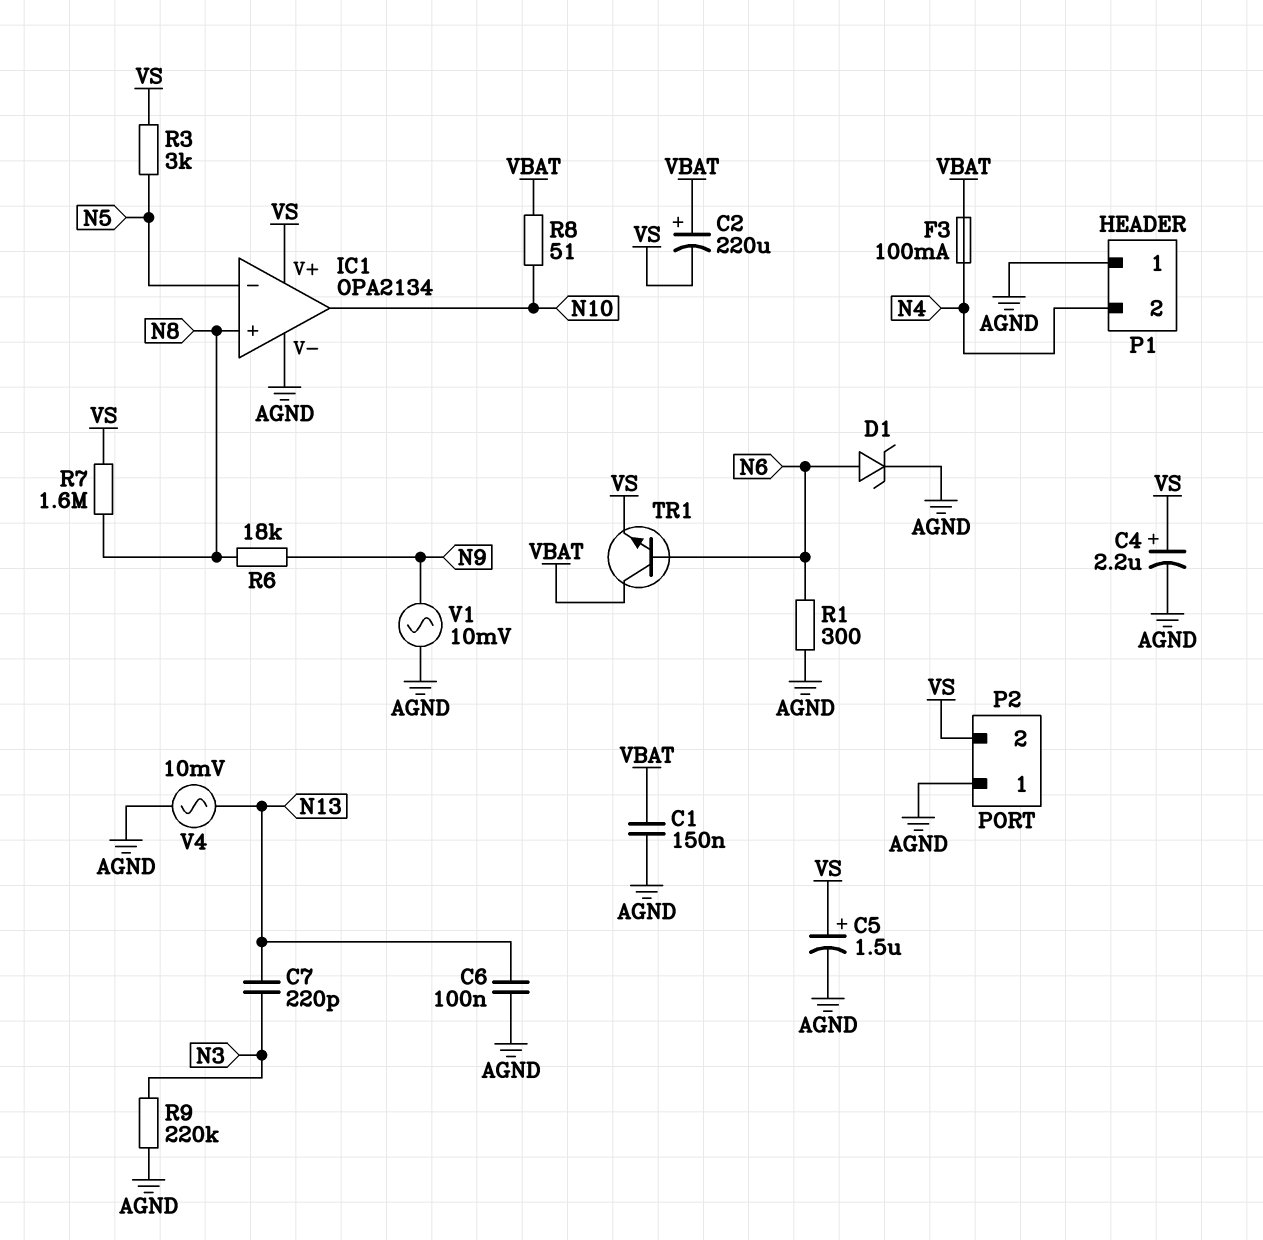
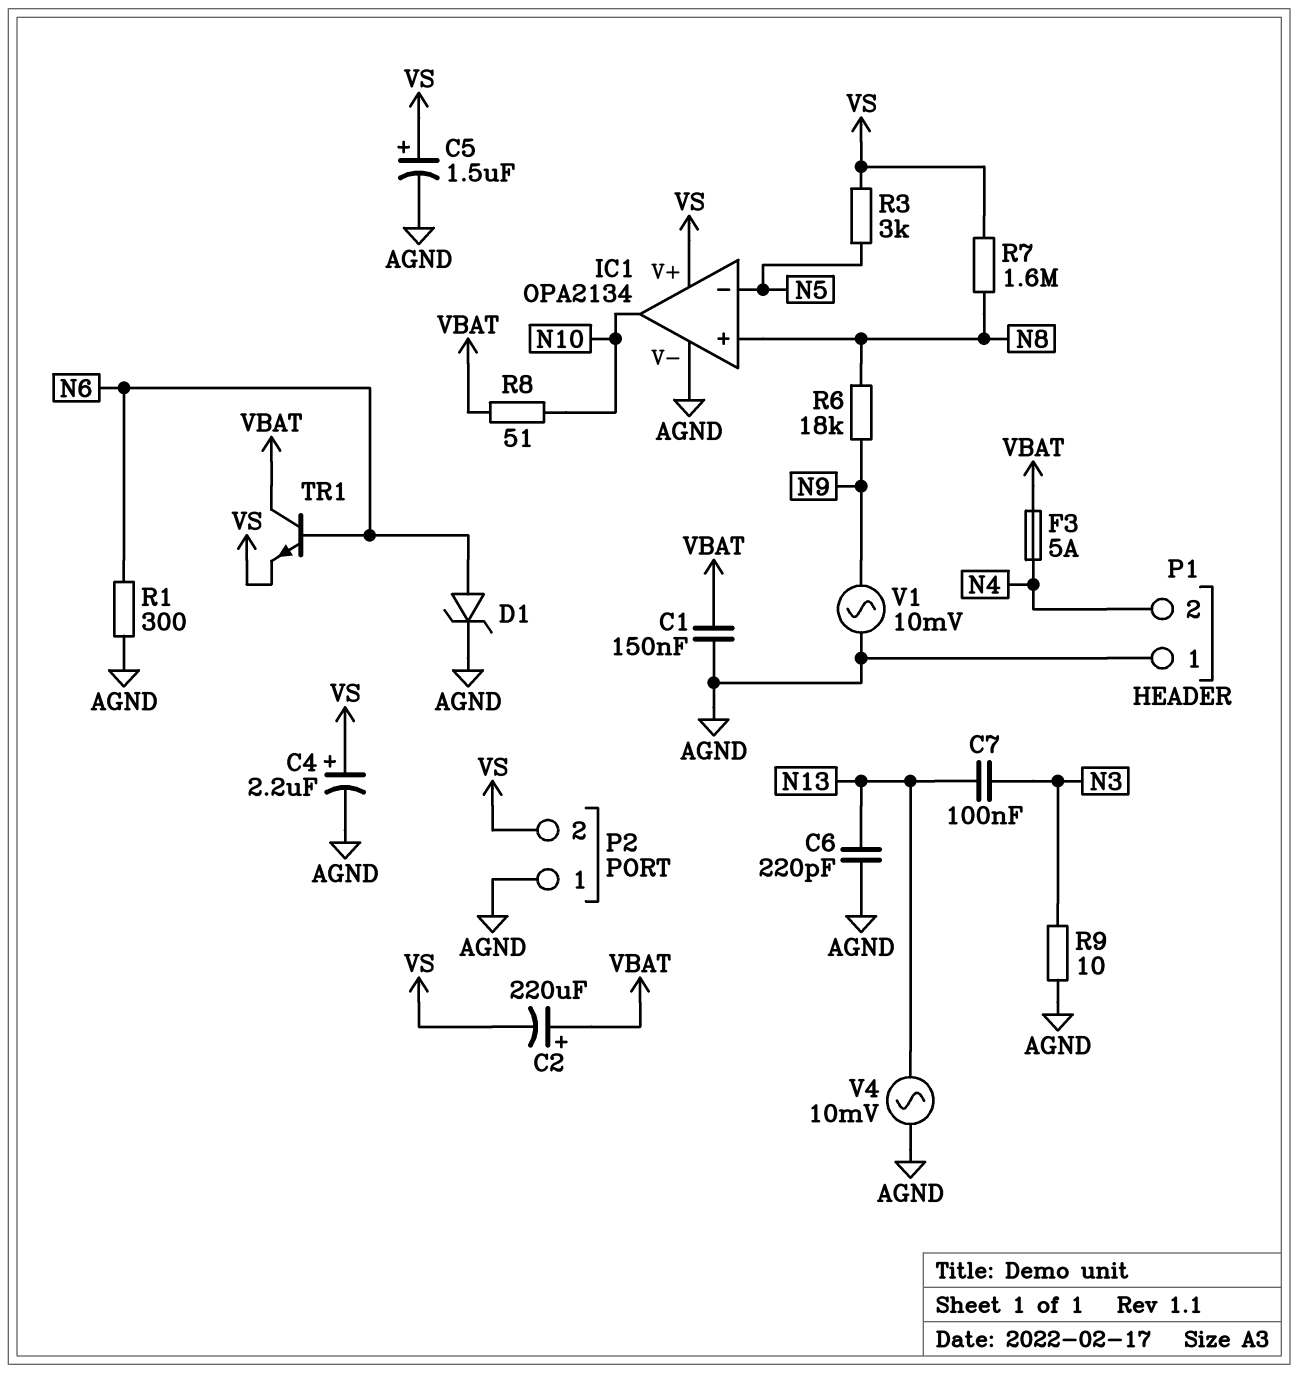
C6: 100nF (AGND, N13) -> 220pF (AGND, N13)
C7: 220pF (N3, N13) -> 100nF (N3, N13)
F3: 100mA (N4, VBAT) -> 5A (N4, VBAT)
R9: 220k (AGND, N3) -> 10 (AGND, N3)

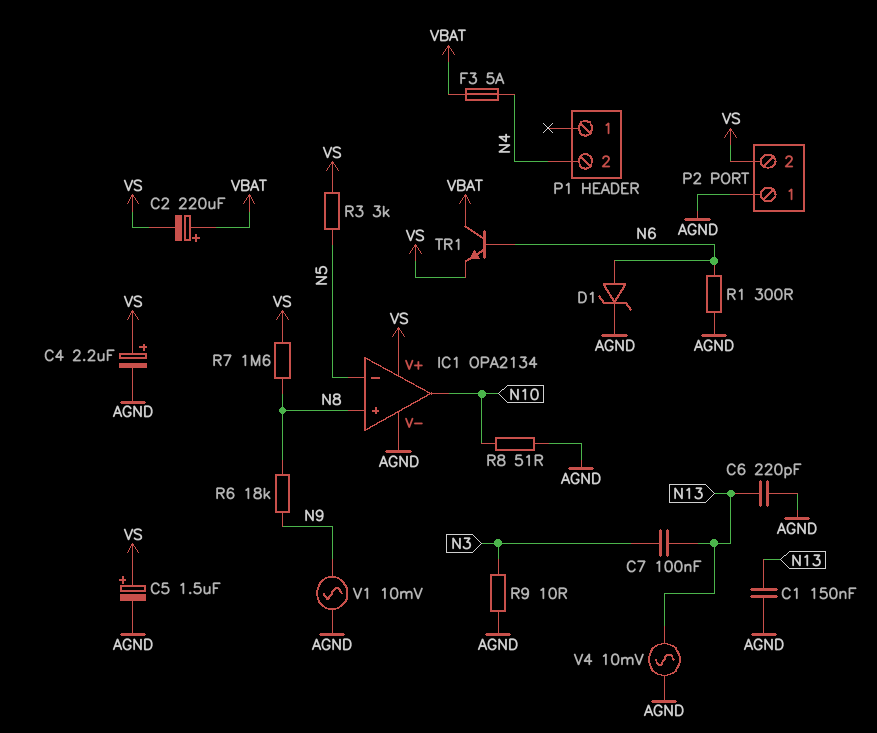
C1: 150nF (AGND, VBAT) -> 150nF (AGND, N13)
P1 pin 1: AGND -> none
R8: 51 (N10, VBAT) -> 51 (AGND, N10)

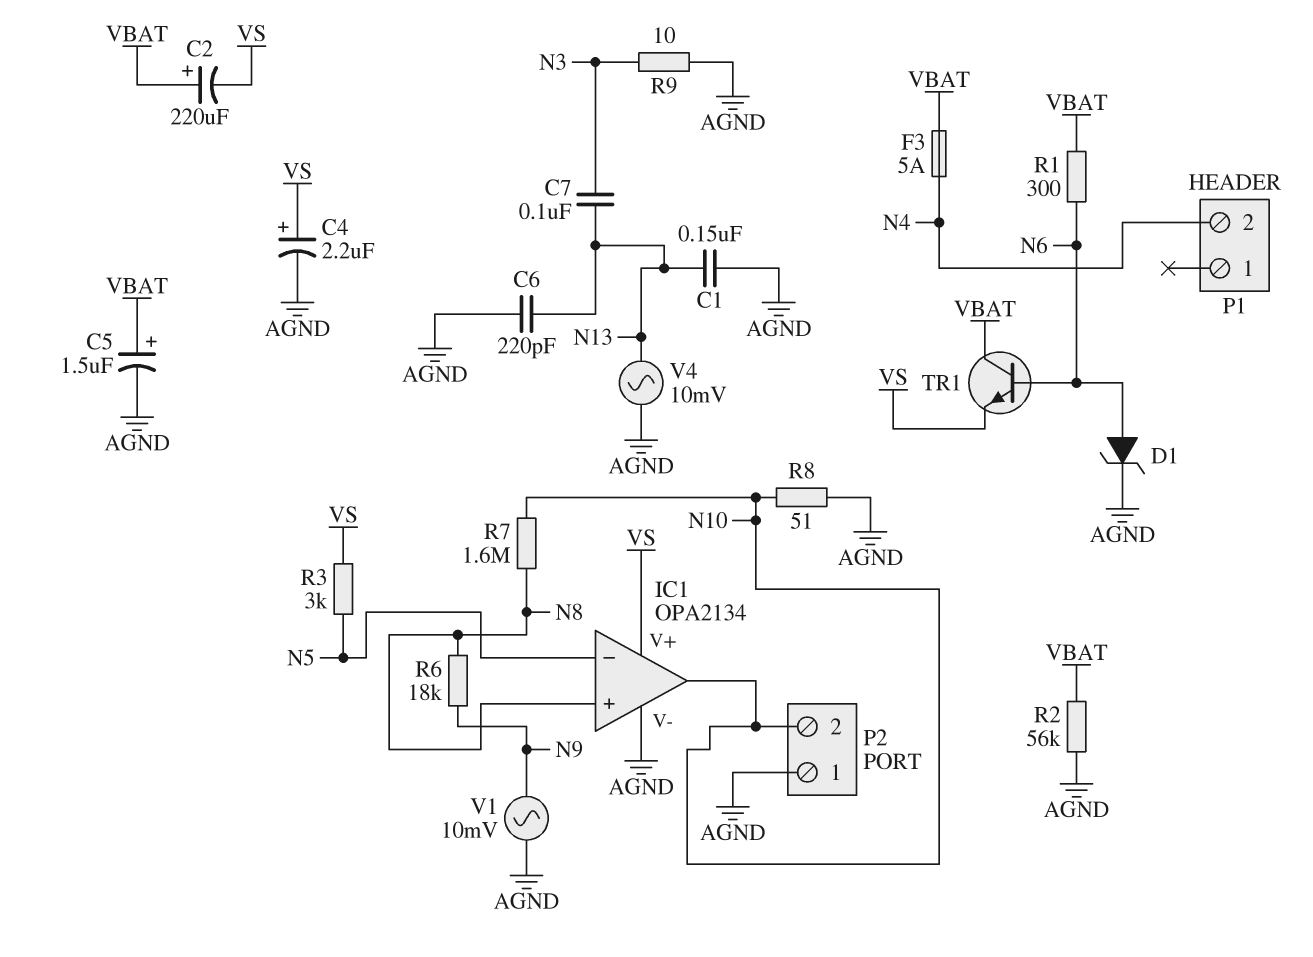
C5: 1.5uF (plus VS, minus AGND) -> 1.5uF (plus VBAT, minus AGND)
P2 pin 2: VS -> N10
R1: 300 (AGND, N6) -> 300 (N6, VBAT)
R2: none -> 56k (AGND, VBAT)
R7: 1.6M (N8, VS) -> 1.6M (N8, N10)

